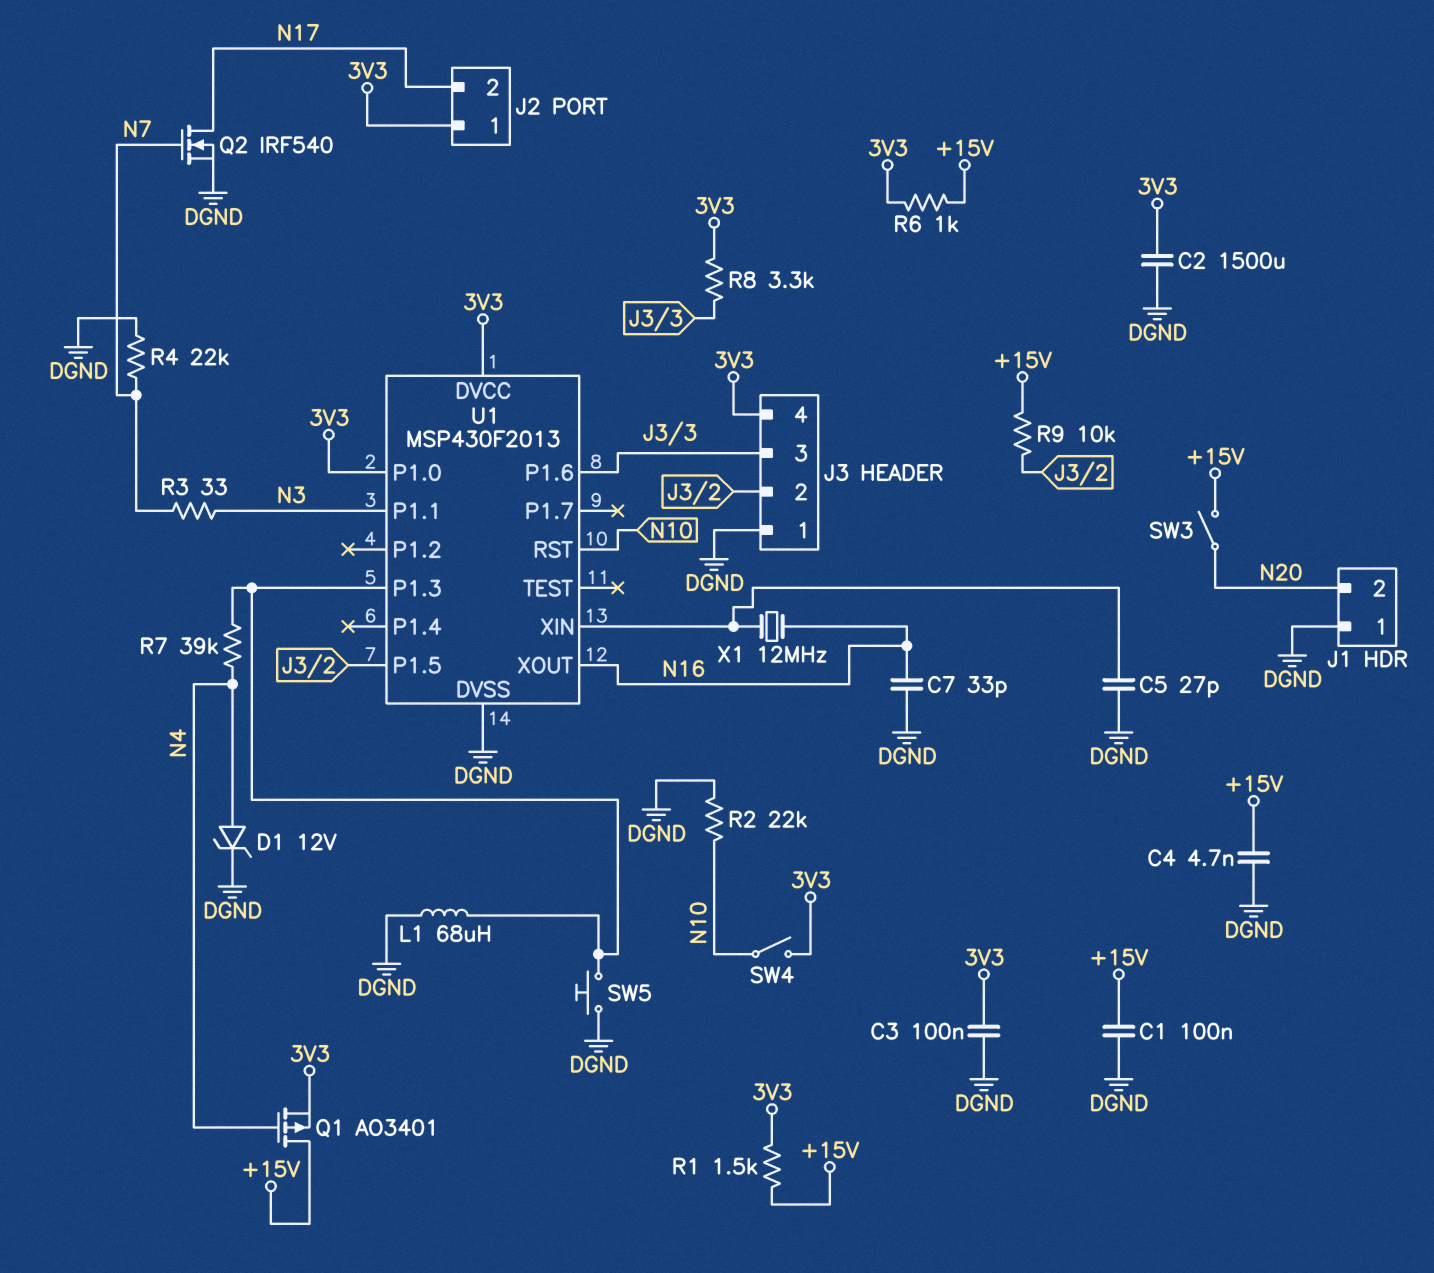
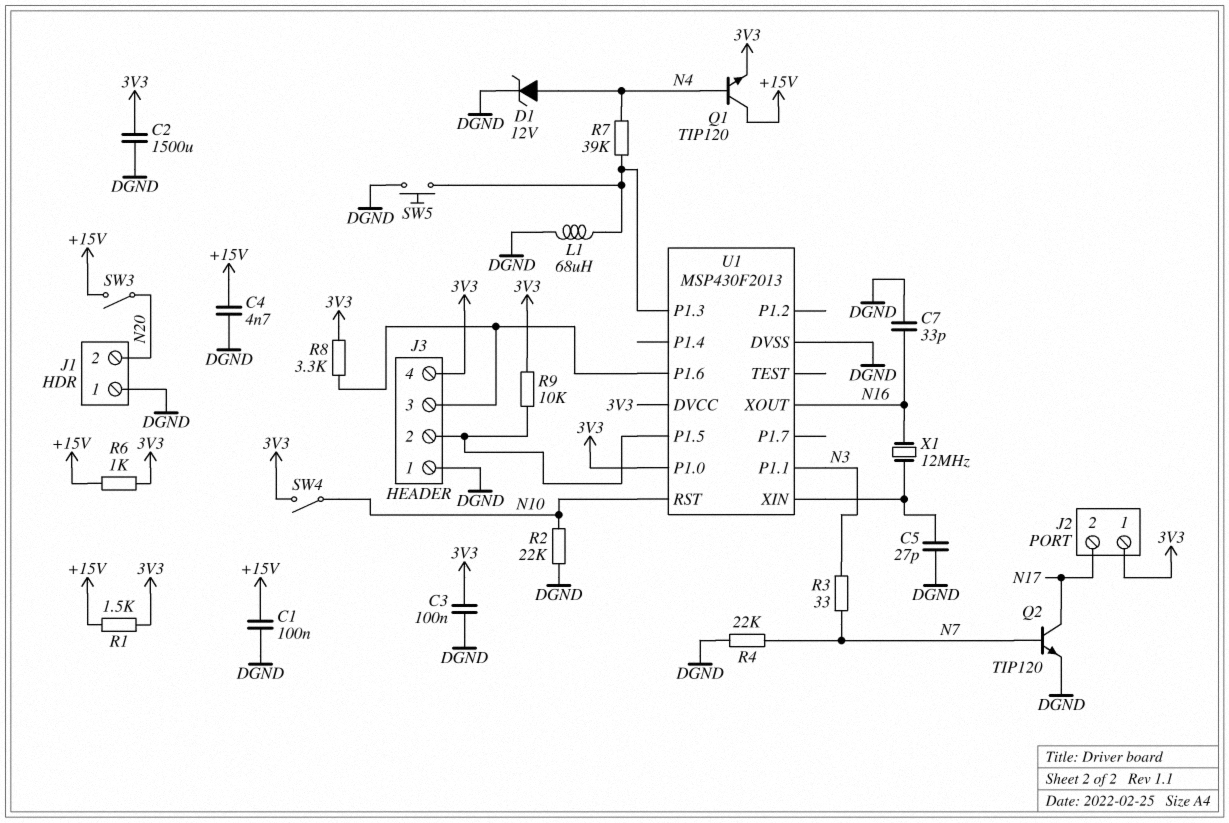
Q1: PMOS AO3401 (G N4, D +15V, S 3V3) -> NPN TIP120 (B N4, C +15V, E 3V3)
Q2: NMOS IRF540 (G N7, D N17, S DGND) -> NPN TIP120 (B N7, C N17, E DGND)
R9: 10k (+15V, J3/2) -> 10k (3V3, J3/2)

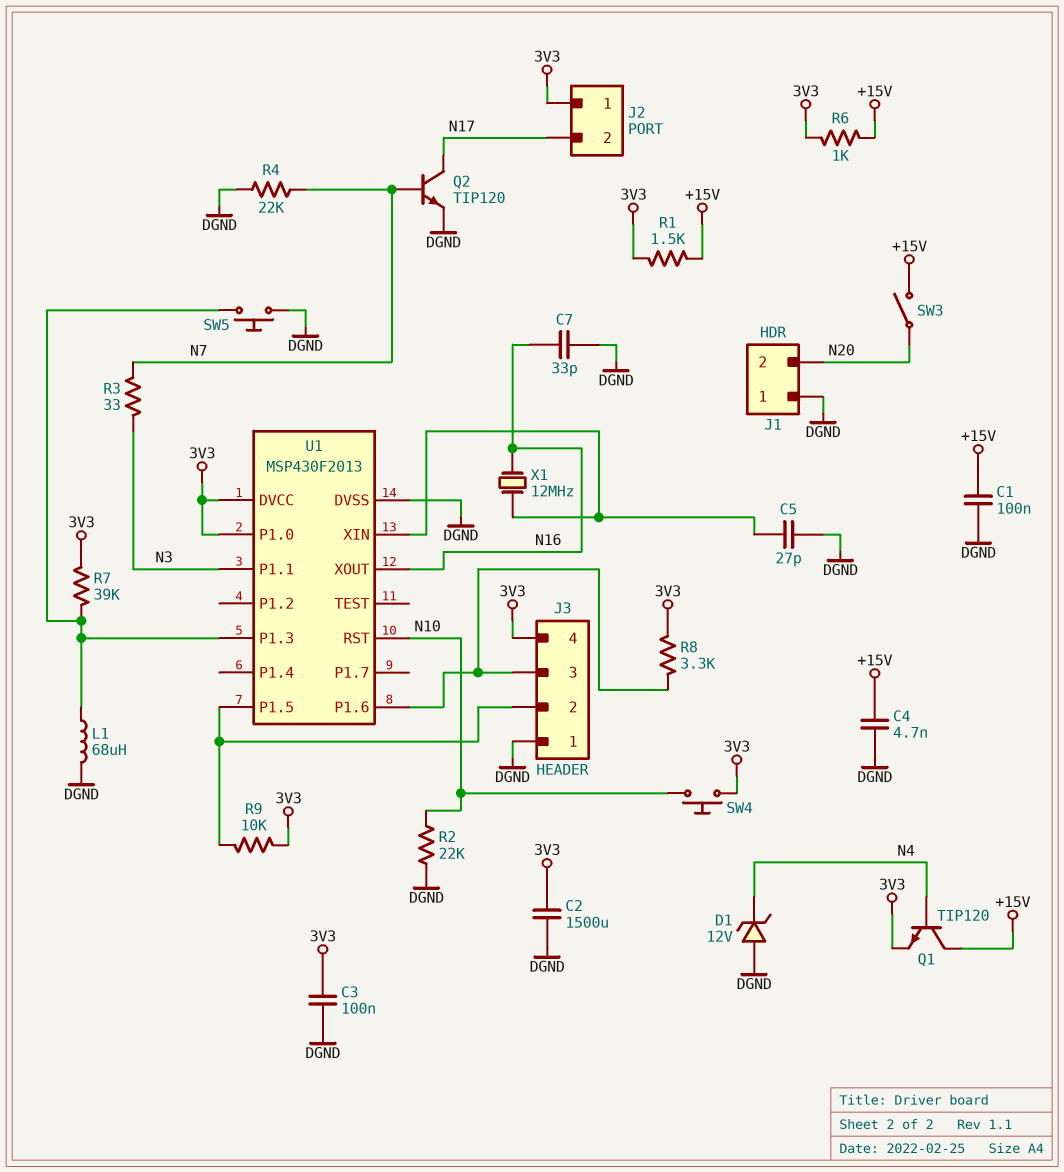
D1: zener 12V (A N4, K DGND) -> zener 12V (A DGND, K N4)
R7: 39k (N4, U1/P1.3) -> 39k (3V3, U1/P1.3)
SW4: switch (3V3, N10) -> button (3V3, N10)

